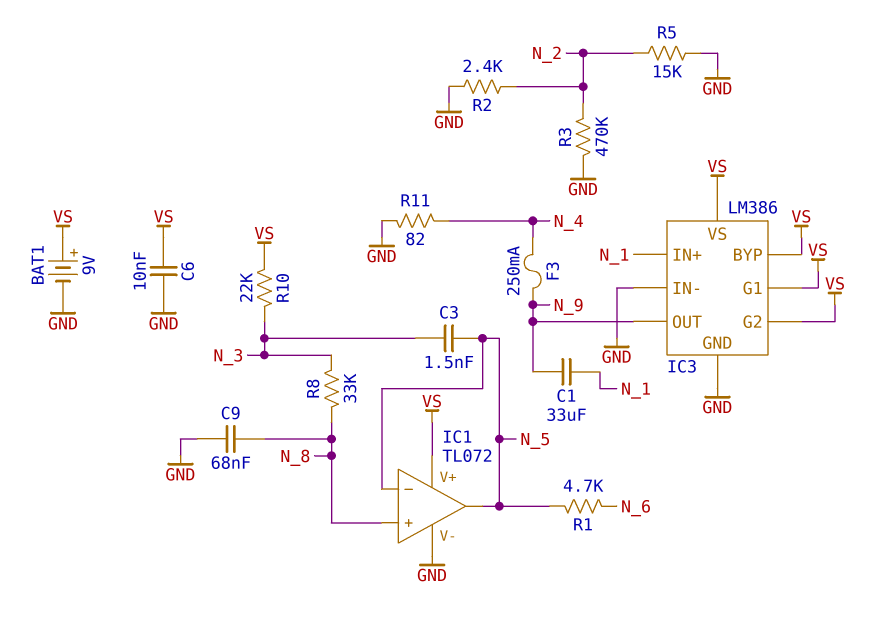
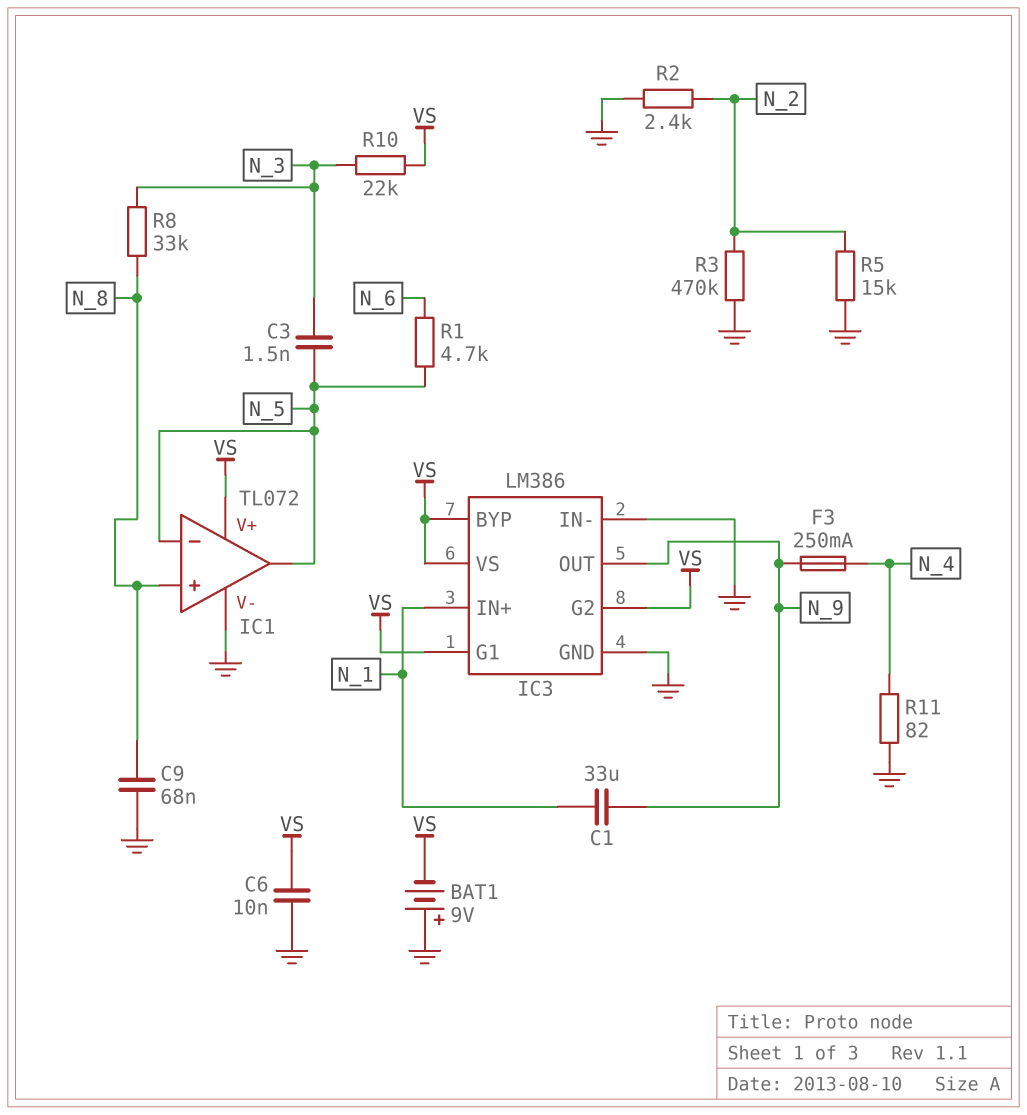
BAT1: 9V (plus VS, minus GND) -> 9V (plus GND, minus VS)

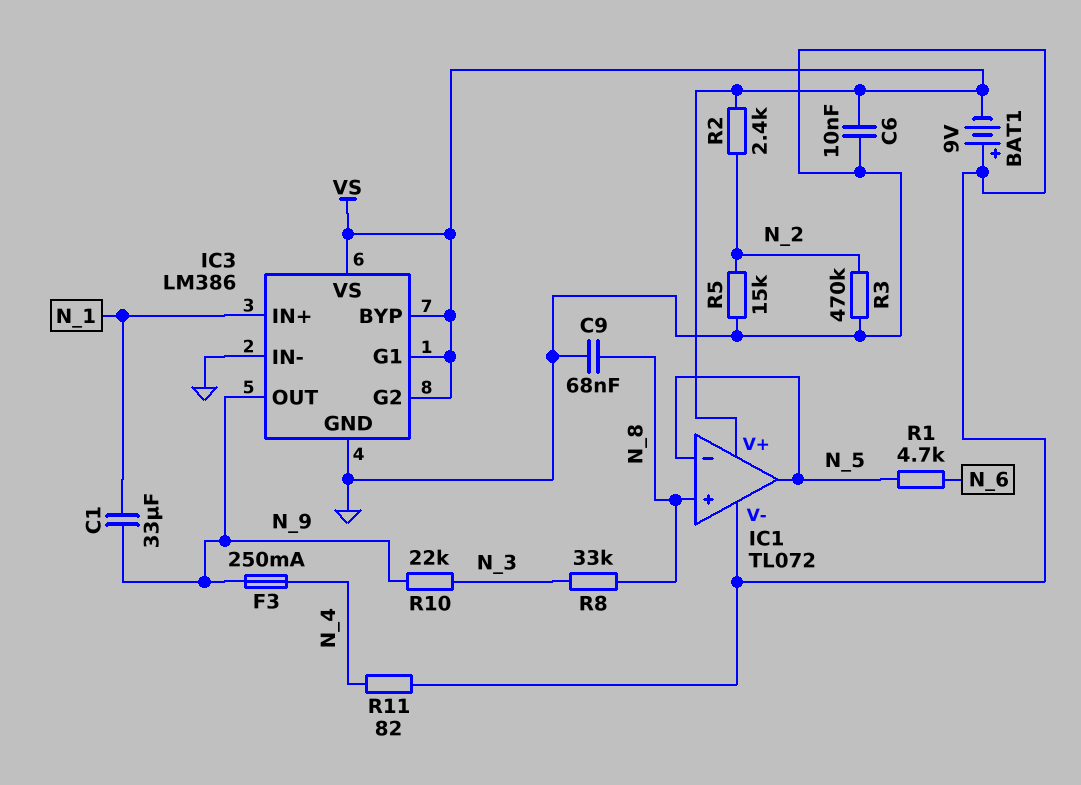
C3: 1.5nF (N_3, N_5) -> none
R2: 2.4k (GND, N_2) -> 2.4k (N_2, VS)
R10: 22k (N_3, VS) -> 22k (N_3, N_9)

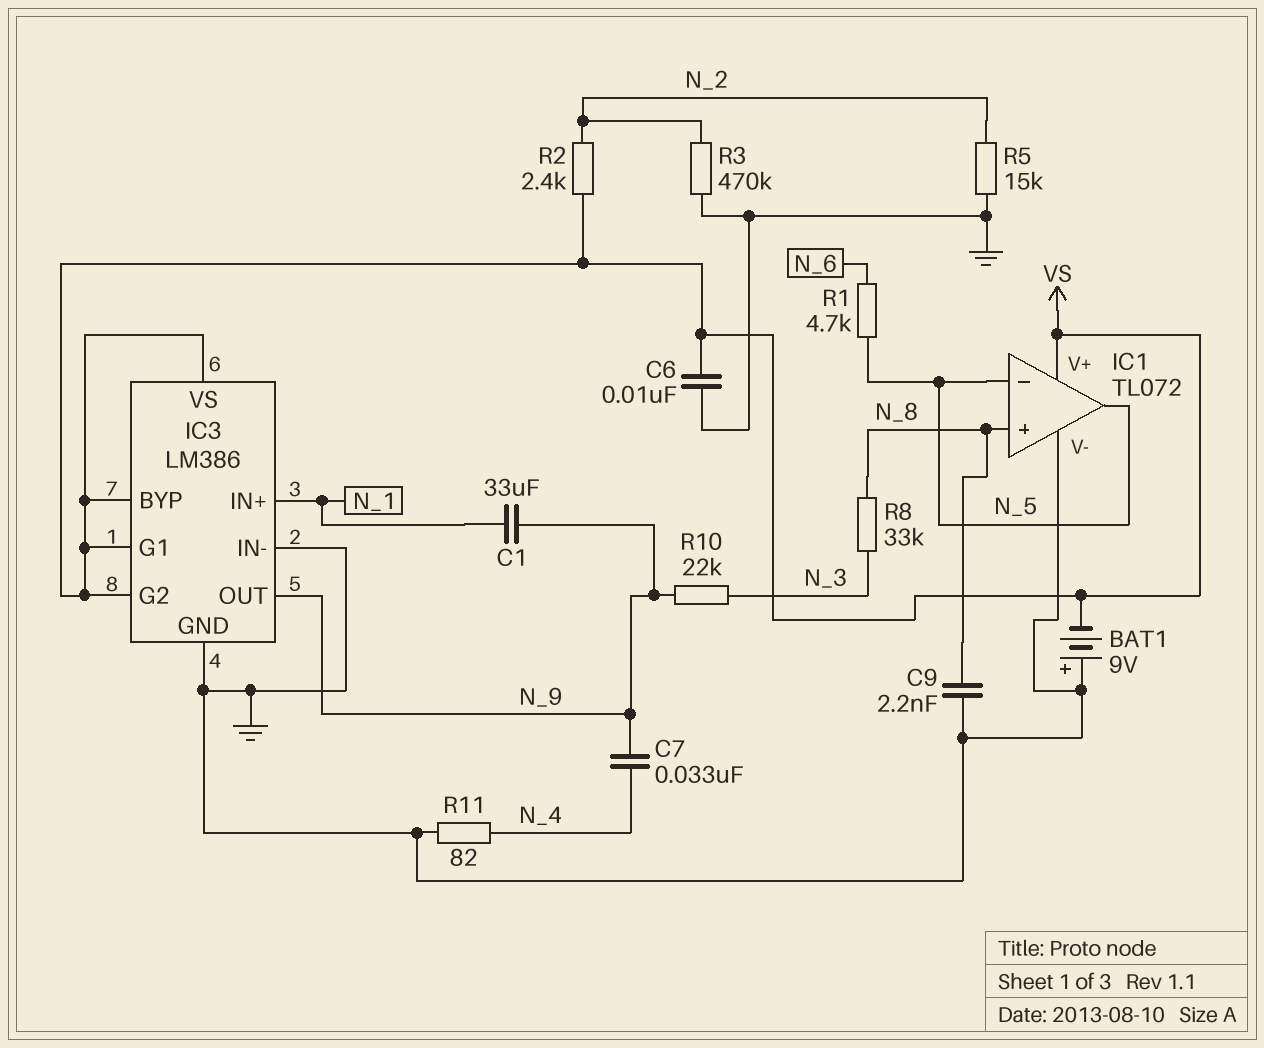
C7: none -> 33nF (N_4, N_9)
C9: 68nF (GND, N_8) -> 2.2nF (GND, N_8)
F3: 250mA (N_4, N_9) -> none

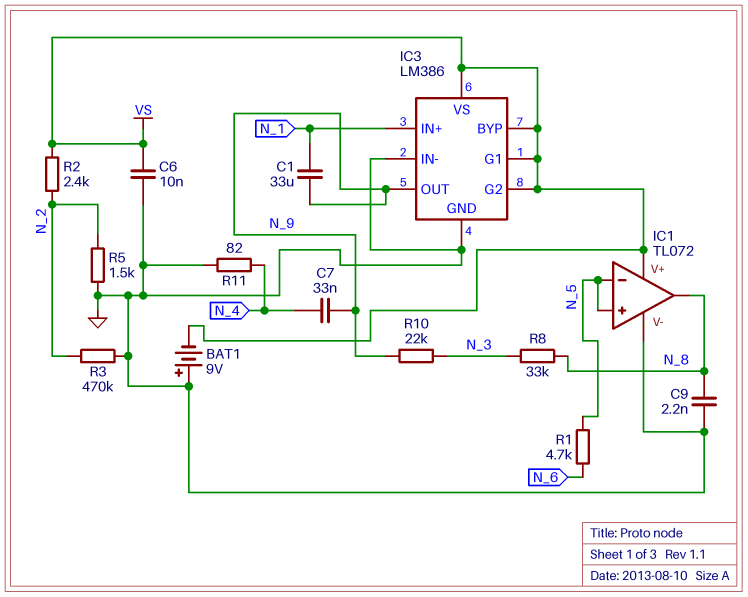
IC1 pin in+: N_8 -> N_5
IC1 pin out: N_5 -> N_8
R5: 15k (GND, N_2) -> 1.5k (GND, N_2)

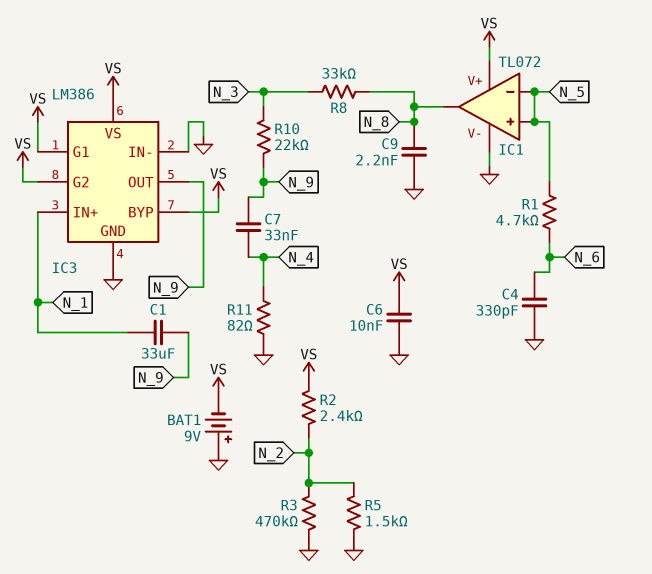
C4: none -> 330pF (GND, N_6)

